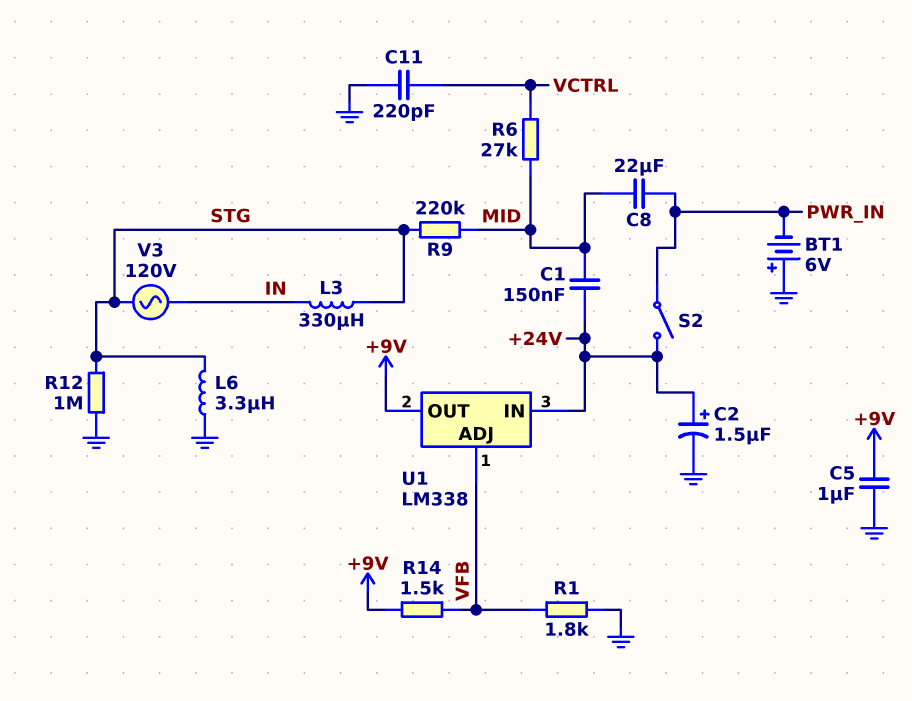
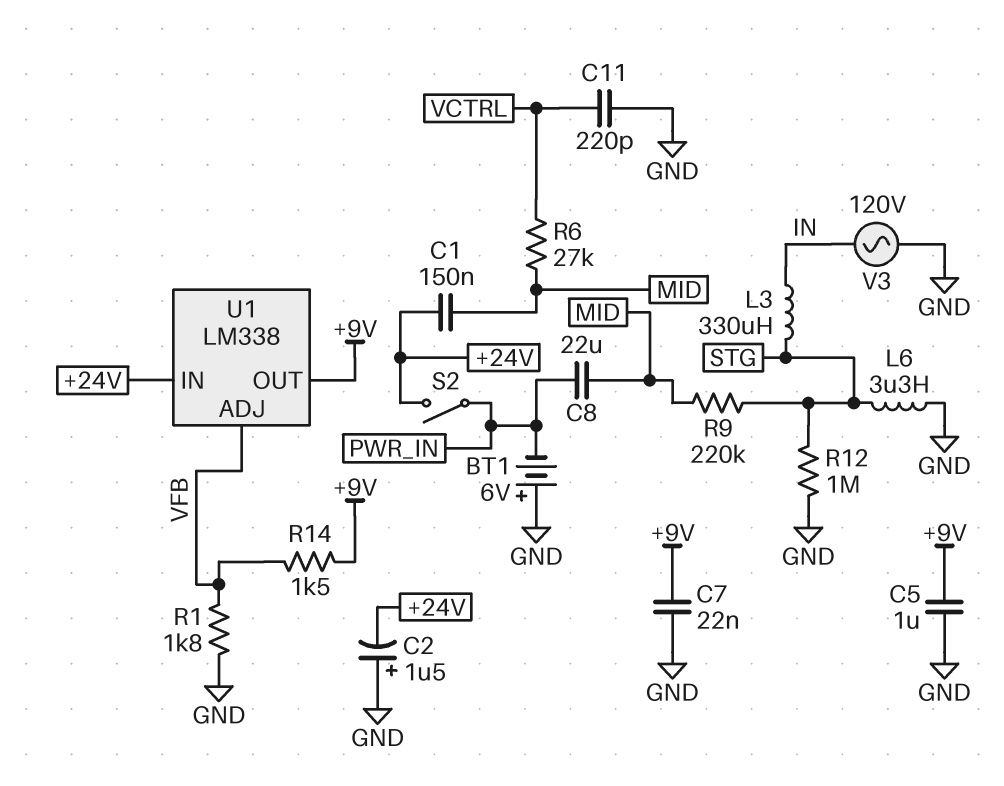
C2: 1.5uF (plus +24V, minus GND) -> 1.5uF (plus GND, minus +24V)
C7: none -> 22nF (+9V, GND)
V3: AC 120V (IN, STG) -> AC 120V (GND, IN)

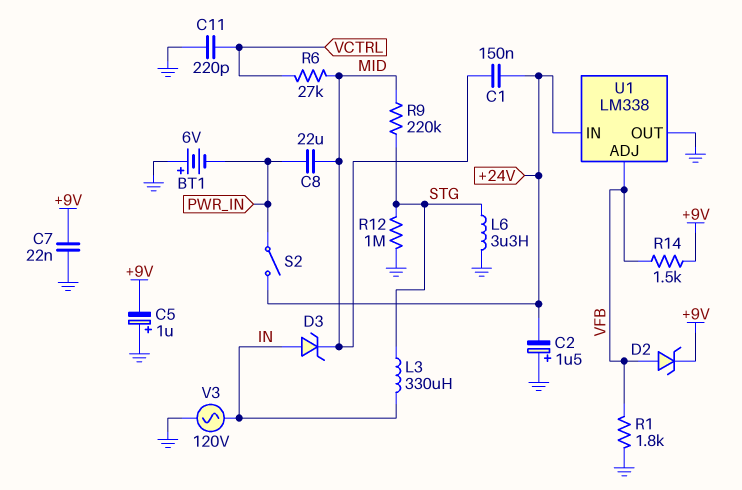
C5: 1uF (+9V, GND) -> 1uF (plus GND, minus +9V)
D2: none -> zener (A VFB, K +9V)
D3: none -> zener (A IN, K MID)
U1 pin OUT: +9V -> GND

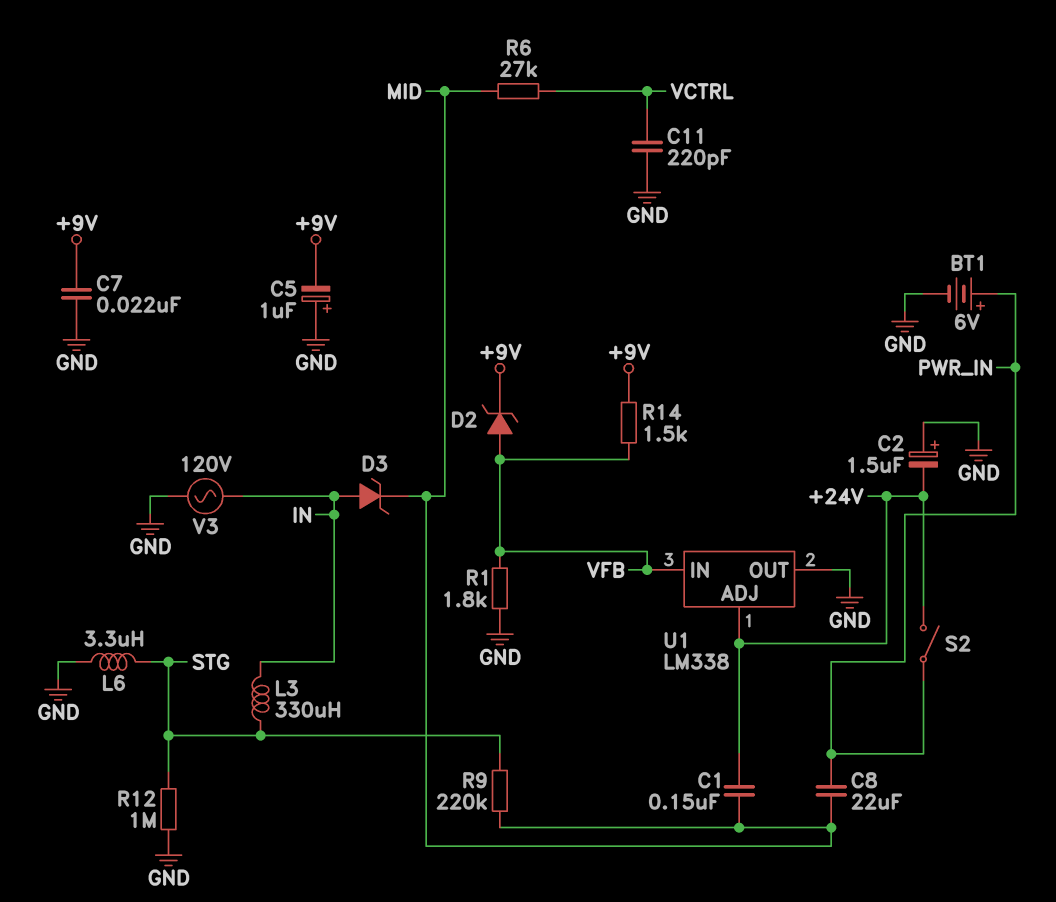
BT1: 6V (plus GND, minus PWR_IN) -> 6V (plus PWR_IN, minus GND)
U1 pin ADJ: VFB -> +24V
U1 pin IN: +24V -> VFB

